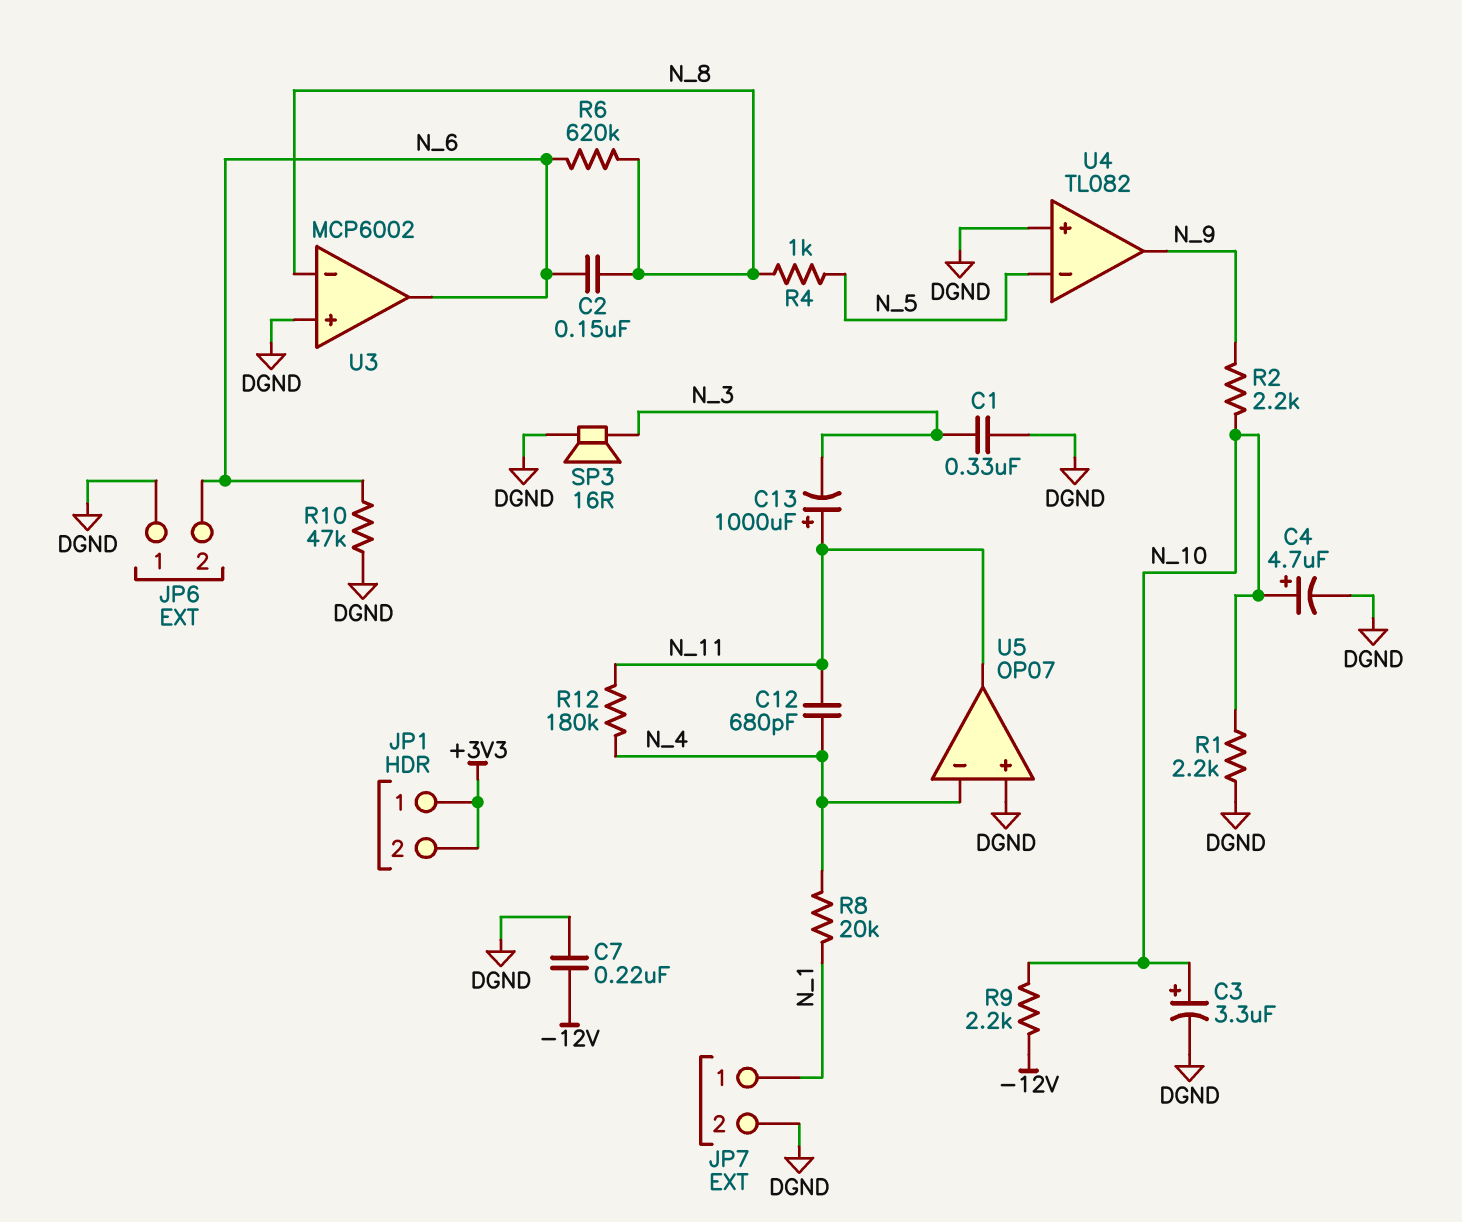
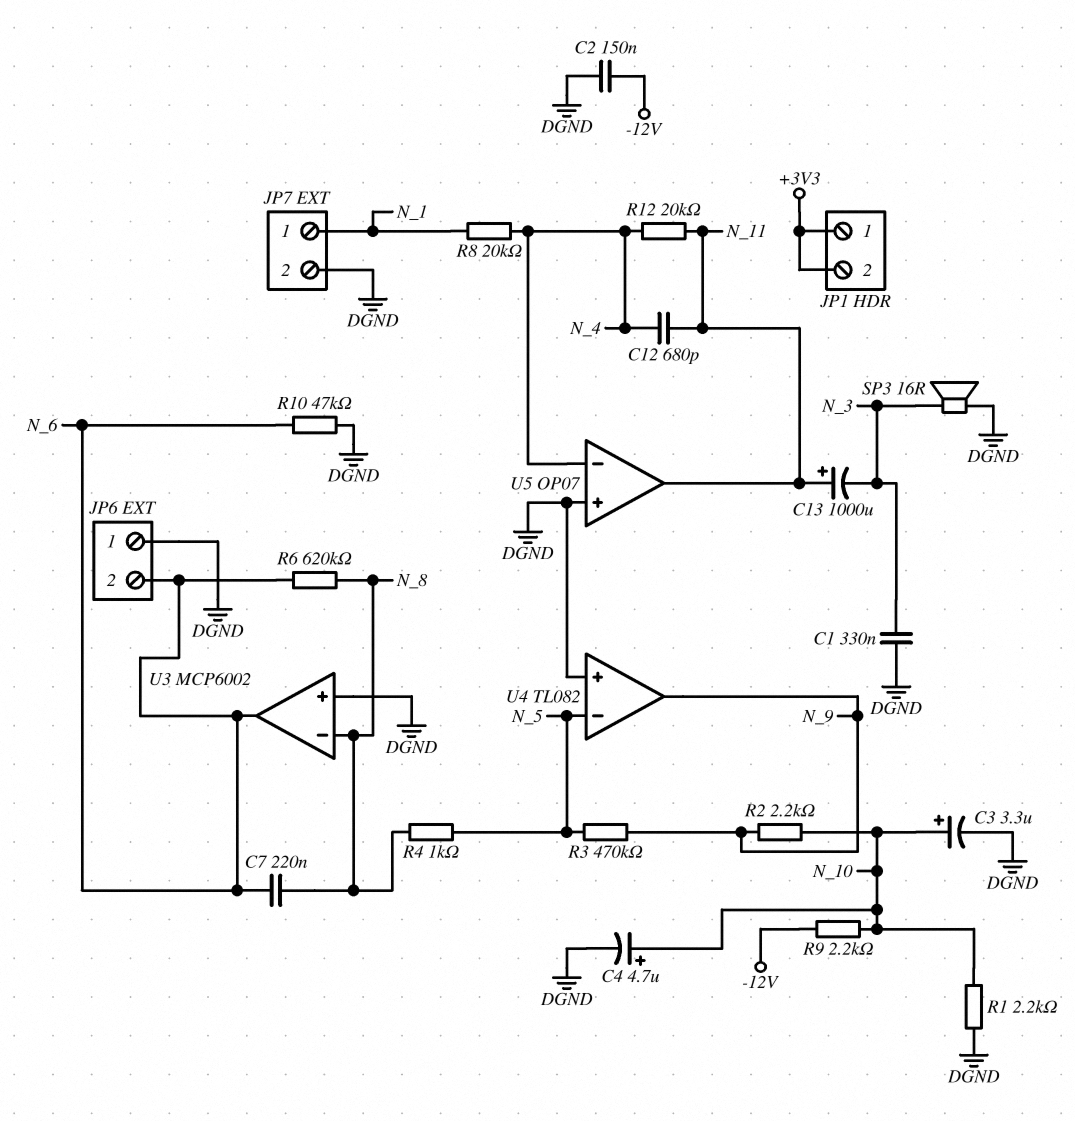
C2: 150nF (N_6, N_8) -> 150nF (-12V, DGND)
C7: 220nF (-12V, DGND) -> 220nF (N_6, N_8)
R3: none -> 470k (N_5, N_9)
R12: 180k (N_4, N_11) -> 20k (N_4, N_11)

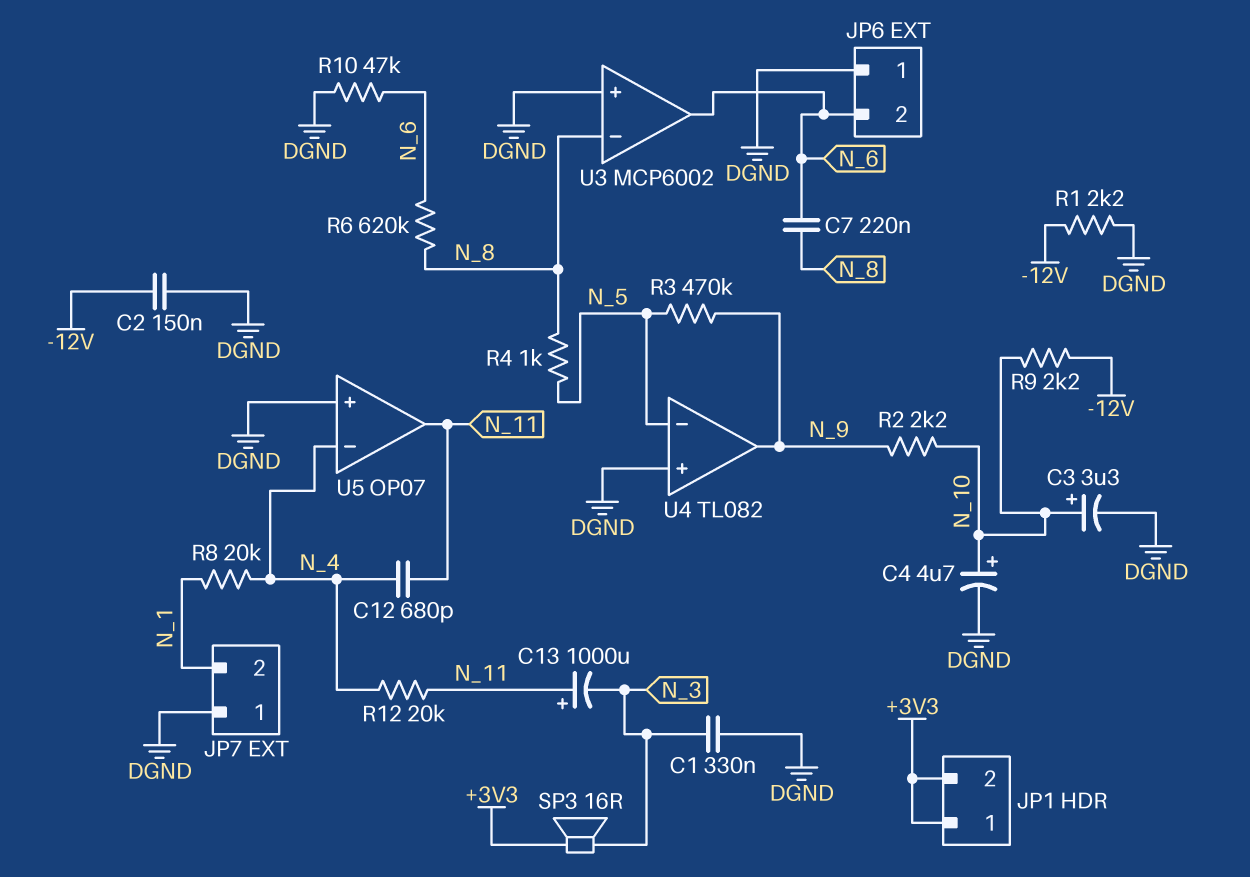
JP7 pin 1: N_1 -> DGND
JP7 pin 2: DGND -> N_1
R1: 2.2k (DGND, N_10) -> 2.2k (-12V, DGND)
SP3: speaker 16R (DGND, N_3) -> speaker 16R (+3V3, N_3)

